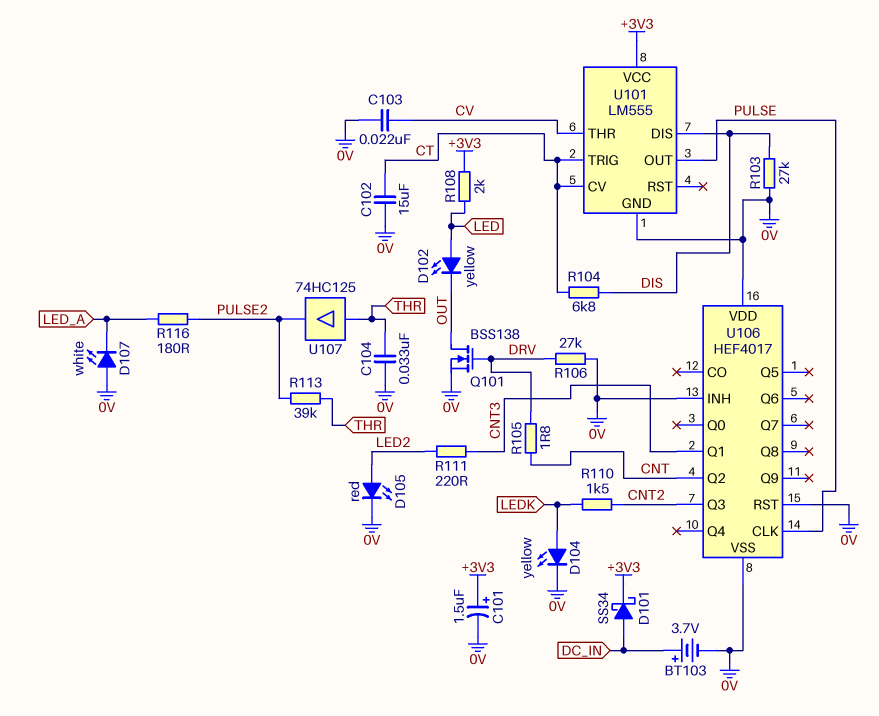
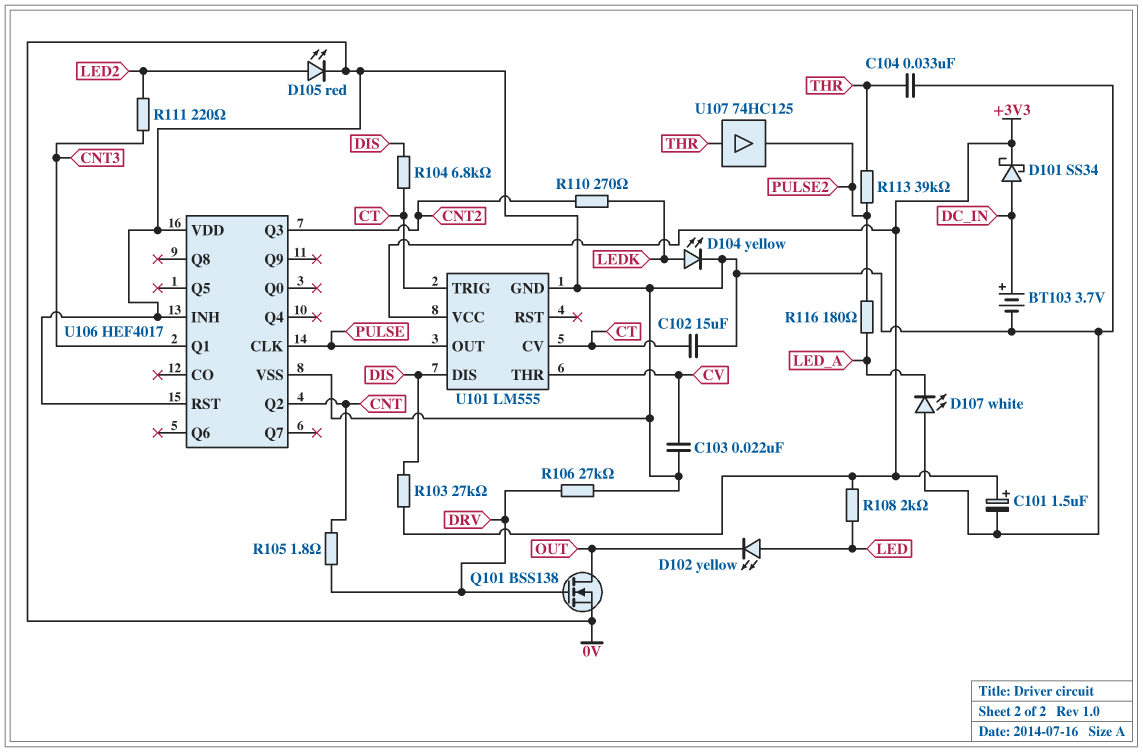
R103: 27k (0V, DIS) -> 27k (+3V3, DIS)
R110: 1.5k (CNT2, LEDK) -> 270 (CNT2, LEDK)

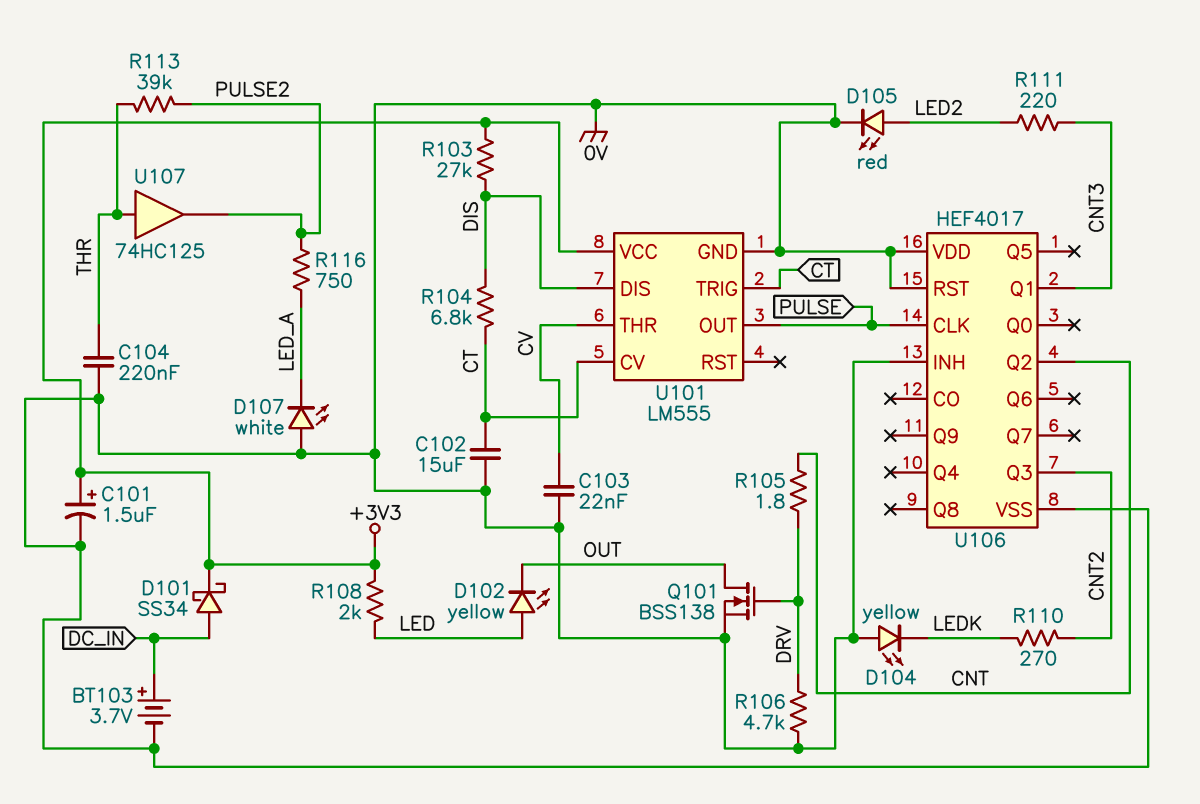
C104: 33nF (0V, THR) -> 220nF (0V, THR)
D104: LED yellow (A LEDK, K 0V) -> LED yellow (A 0V, K LEDK)
R106: 27k (0V, DRV) -> 4.7k (0V, DRV)
R116: 180 (LED_A, PULSE2) -> 750 (LED_A, PULSE2)

